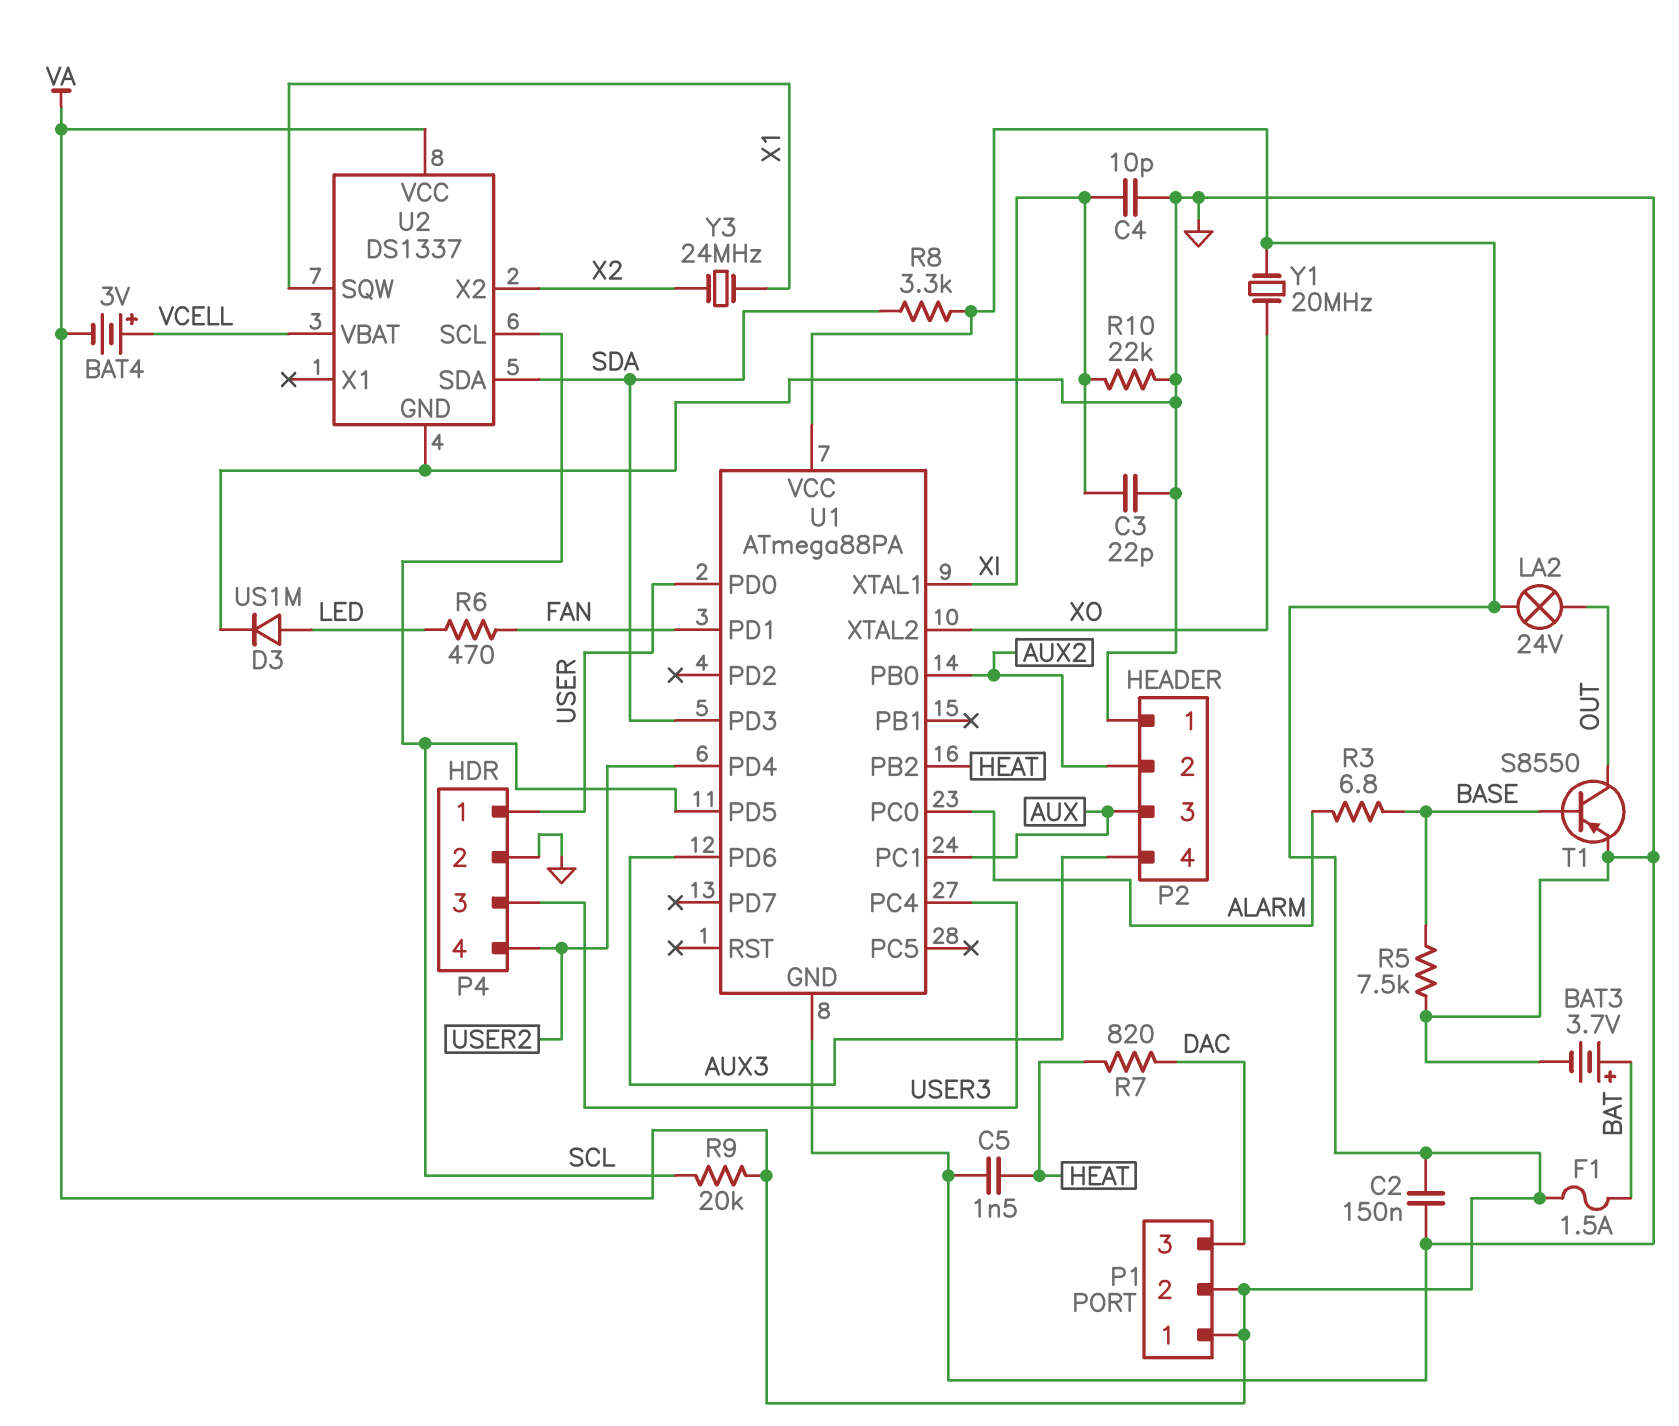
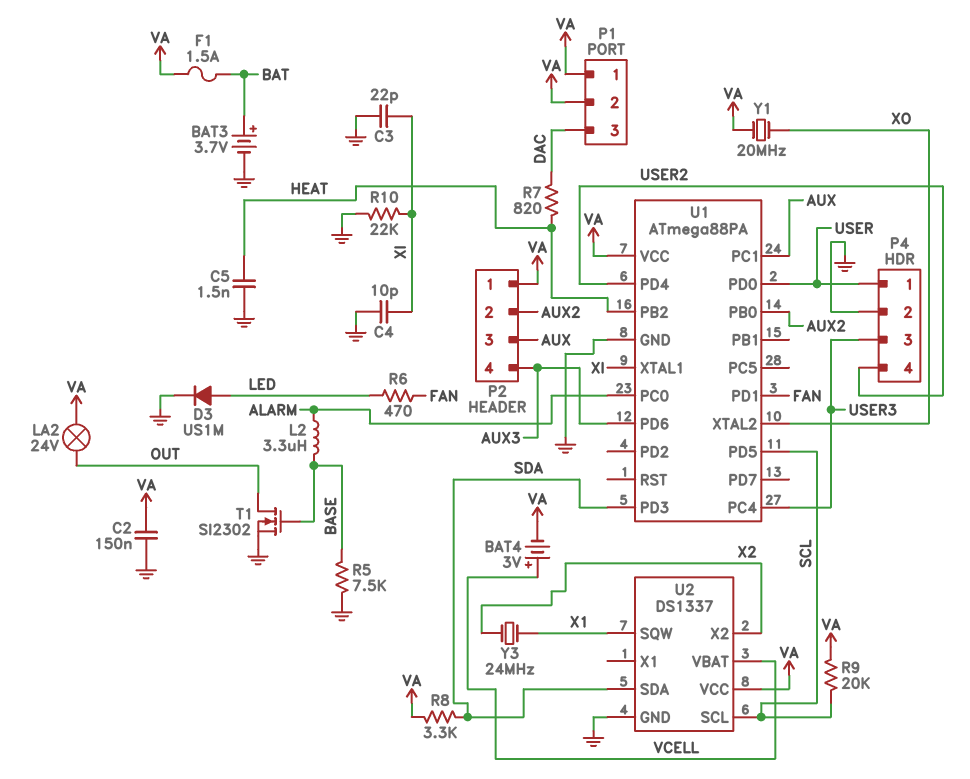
L2: none -> 3.3uH (ALARM, BASE)
P2 pin 1: GND -> VA
R3: 6.8 (ALARM, BASE) -> none
T1: PNP S8550 (B BASE, C OUT, E GND) -> NMOS SI2302 (G BASE, D OUT, S GND)

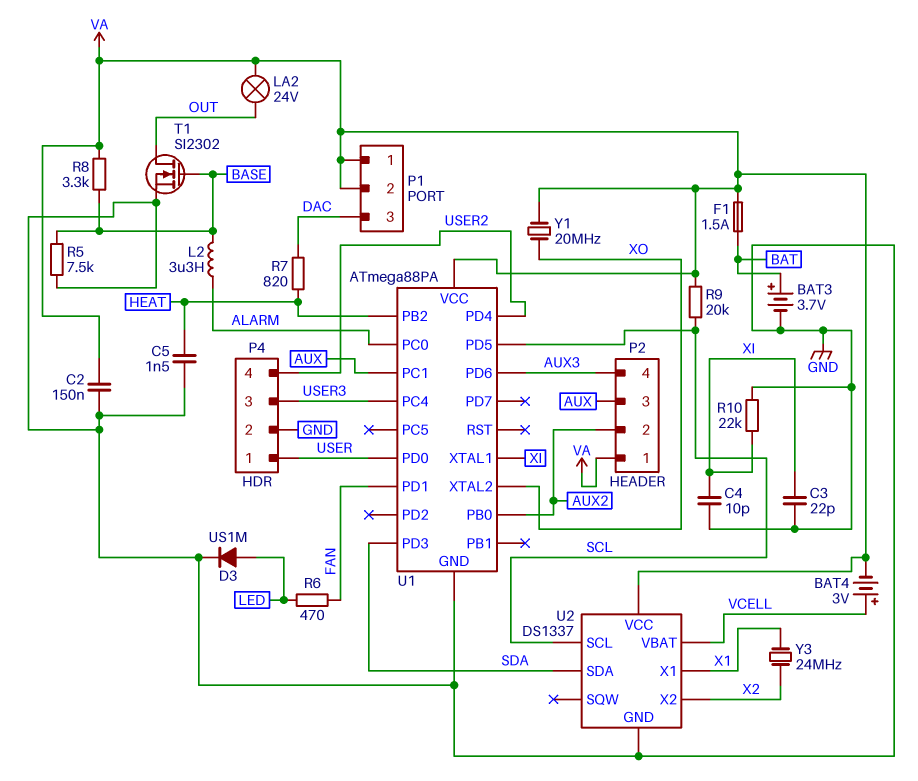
R8: 3.3k (SDA, VA) -> 3.3k (BASE, VA)
U2 pin SQW: X1 -> none
U2 pin X1: none -> X1

